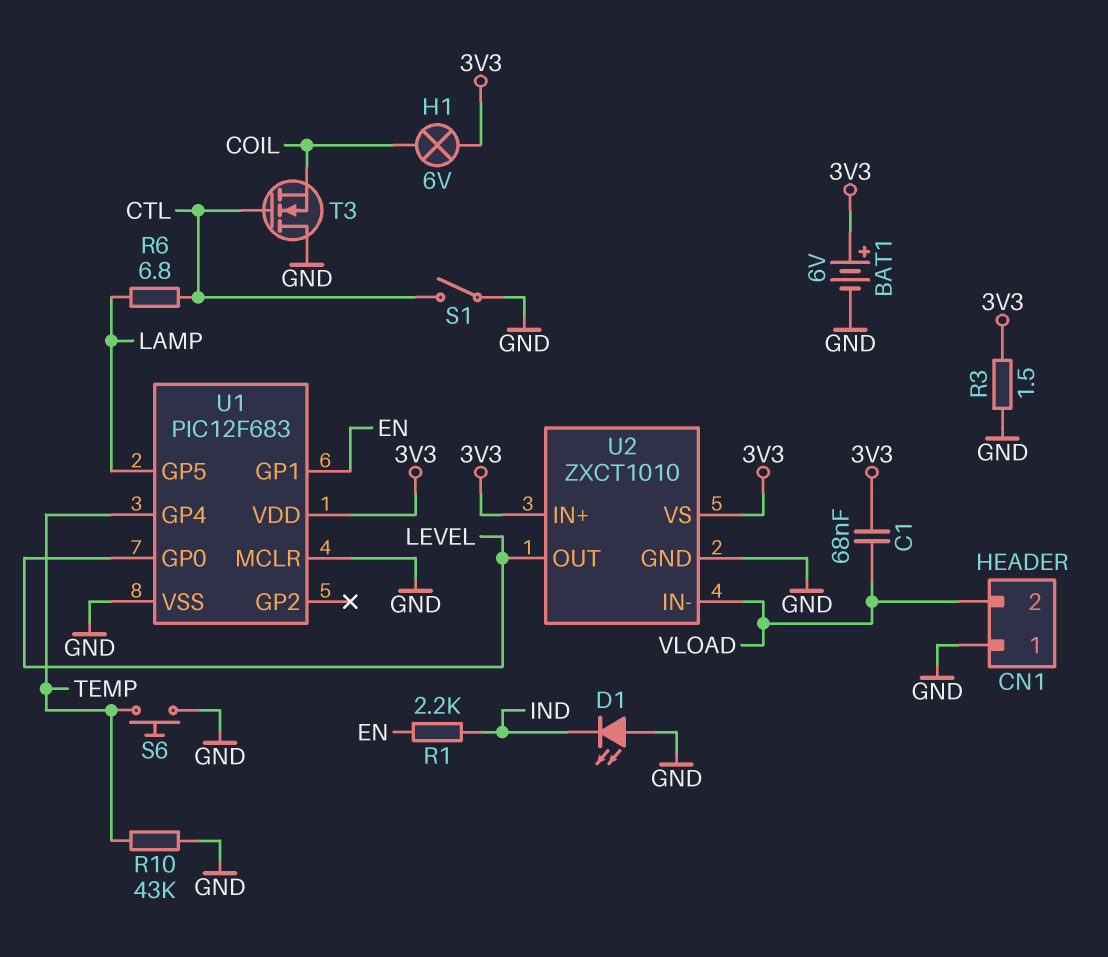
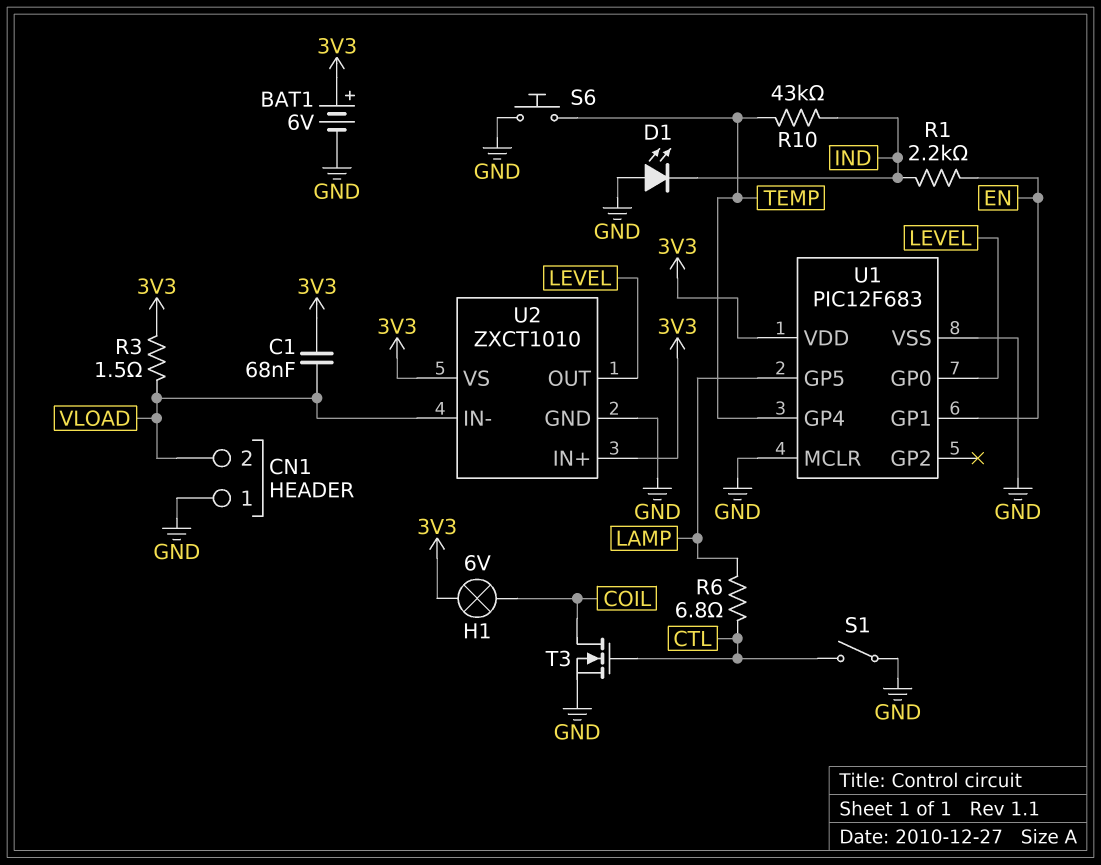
R3: 1.5 (3V3, GND) -> 1.5 (3V3, VLOAD)
R10: 43k (GND, TEMP) -> 43k (IND, TEMP)
T3: NMOS (G CTL, D GND, S COIL) -> NMOS (G CTL, D COIL, S GND)

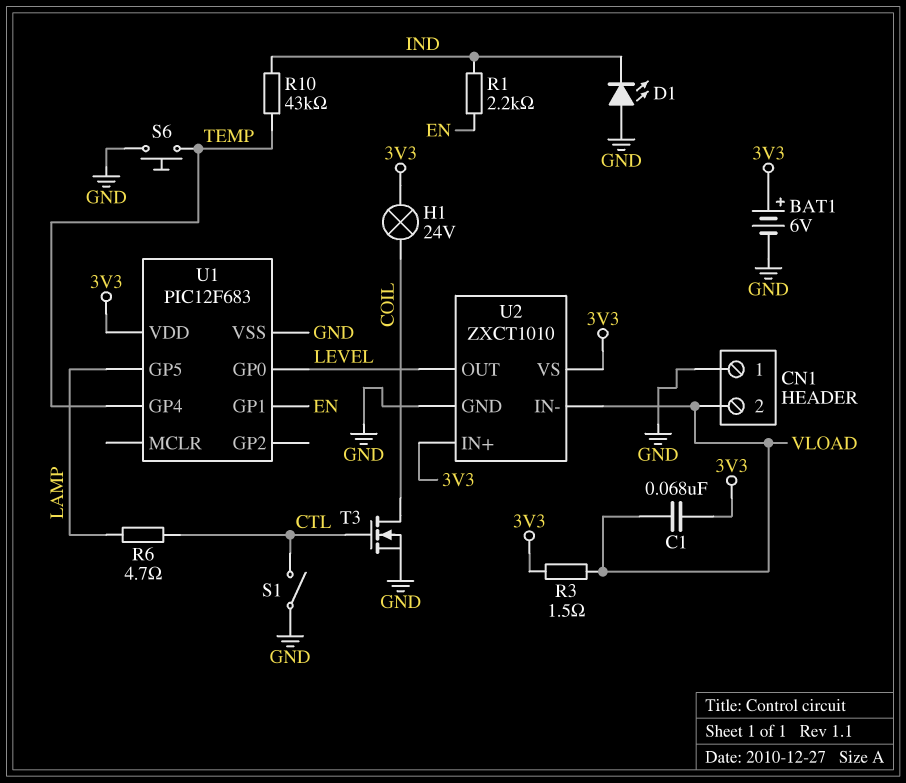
H1: lamp 6V (3V3, COIL) -> lamp 24V (3V3, COIL)
R6: 6.8 (CTL, LAMP) -> 4.7 (CTL, LAMP)
U1 pin MCLR: GND -> none

